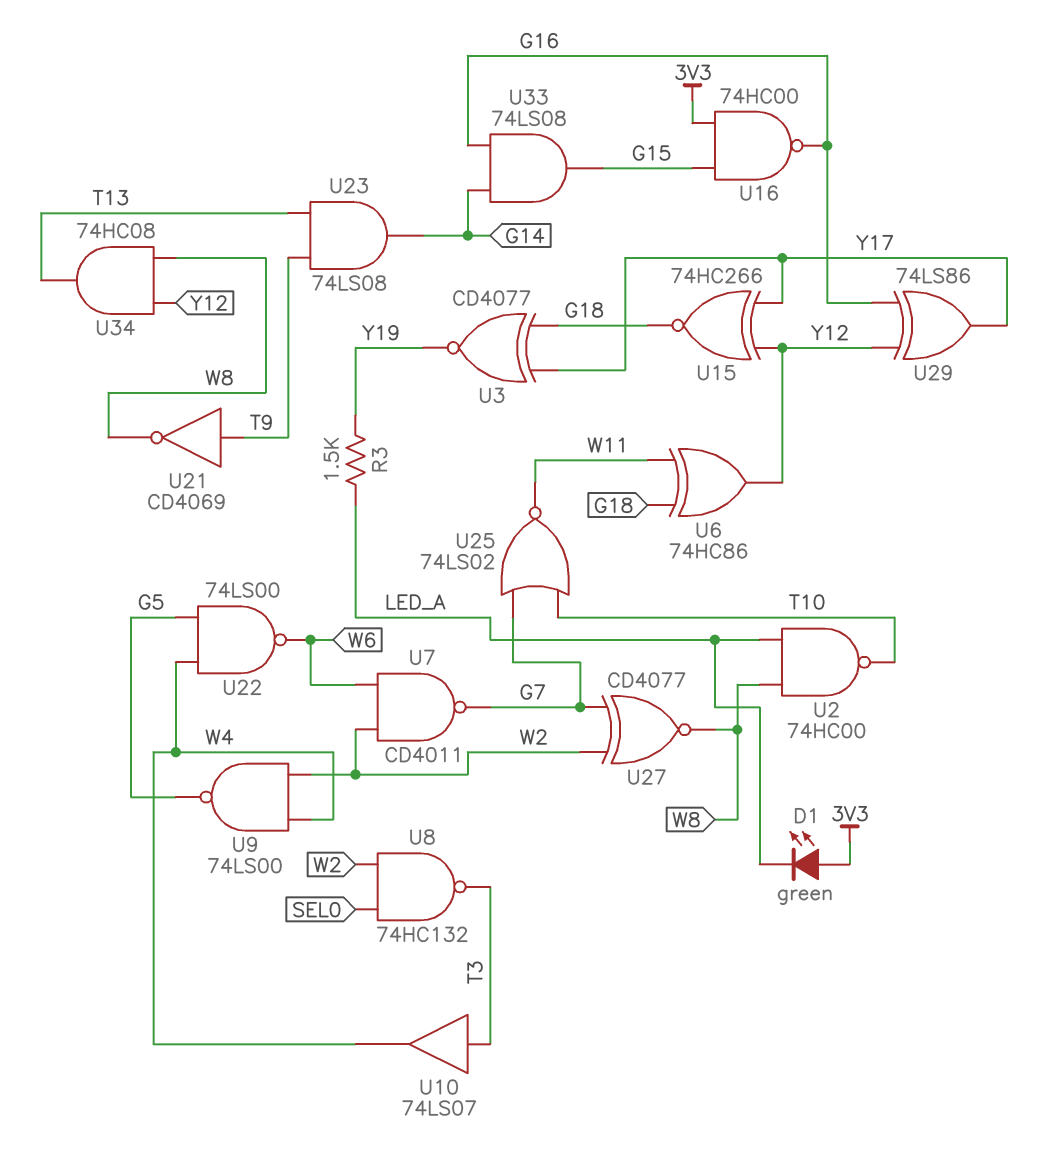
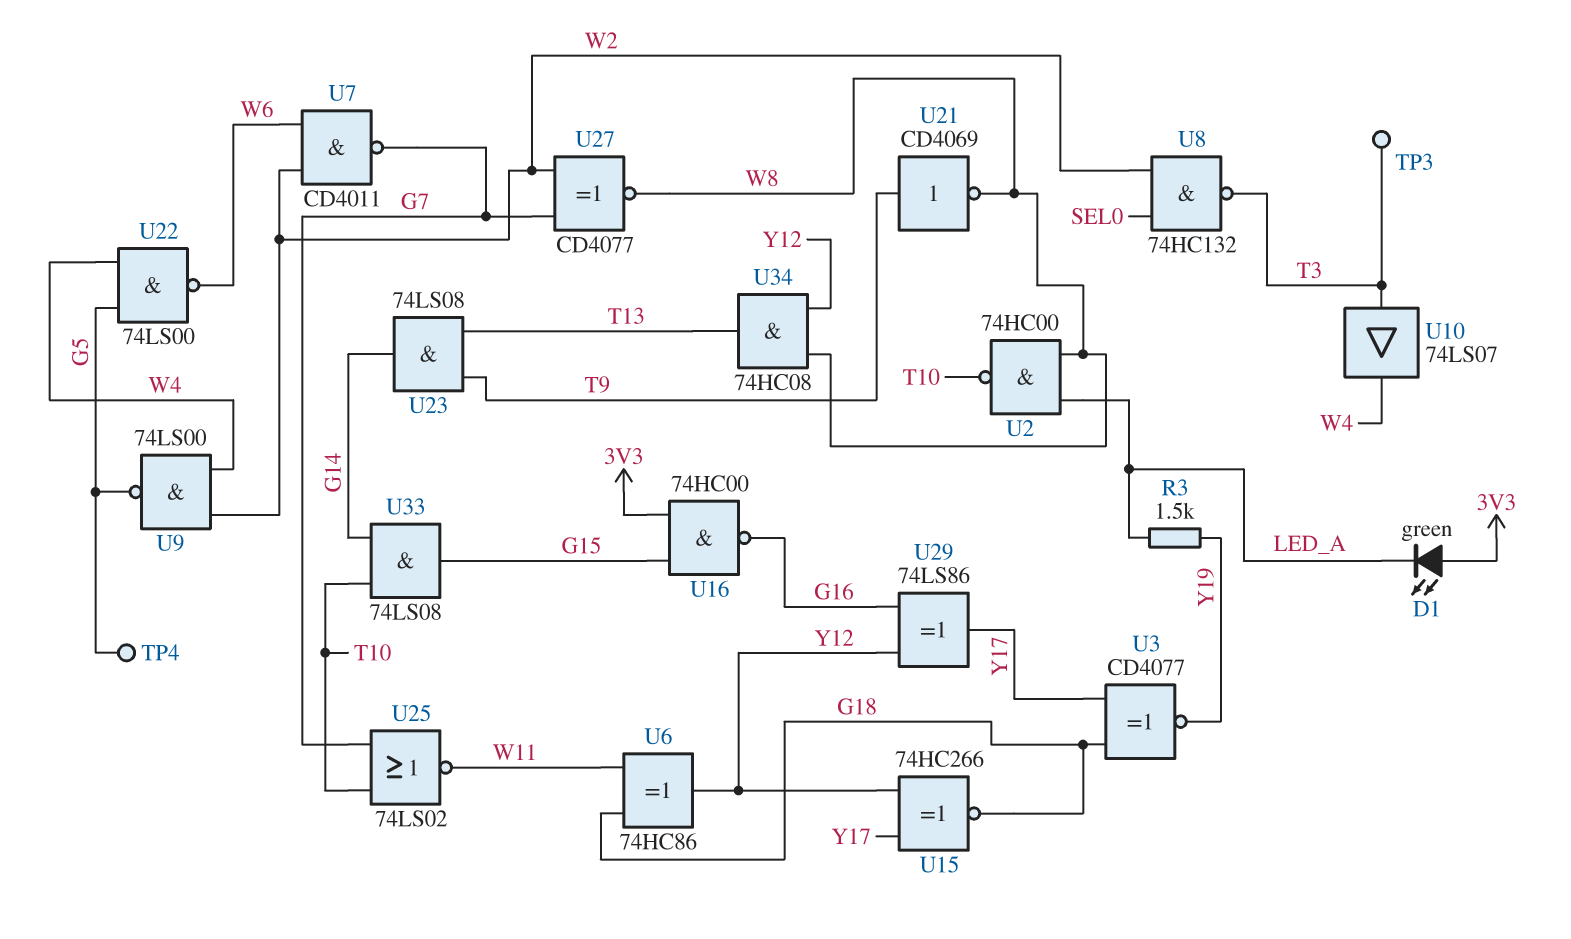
TP3: none -> test point (T3)
TP4: none -> test point (G5)
U33: AND 74LS08 (in G14, in G16, out G15) -> AND 74LS08 (in G14, in T10, out G15)

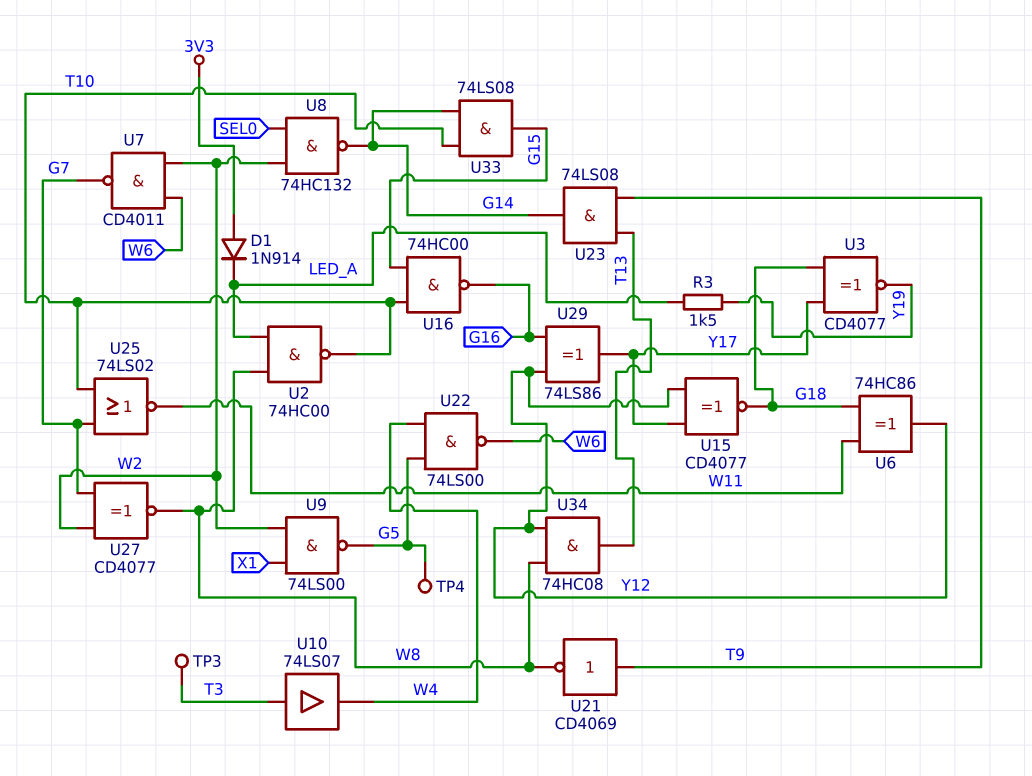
D1: LED green (A 3V3, K LED_A) -> diode 1N914 (A 3V3, K LED_A)
U8: NAND 74HC132 (in SEL0, in W2, out T3) -> NAND 74HC132 (in SEL0, in W2, out G14)
U9: NAND 74LS00 (in W2, in W4, out G5) -> NAND 74LS00 (in W2, in X1, out G5)
U15: XNOR 74HC266 (in Y12, in Y17, out G18) -> XNOR CD4077 (in Y12, in Y17, out G18)
U16: NAND 74HC00 (in 3V3, in G15, out G16) -> NAND 74HC00 (in G15, in T10, out G16)

